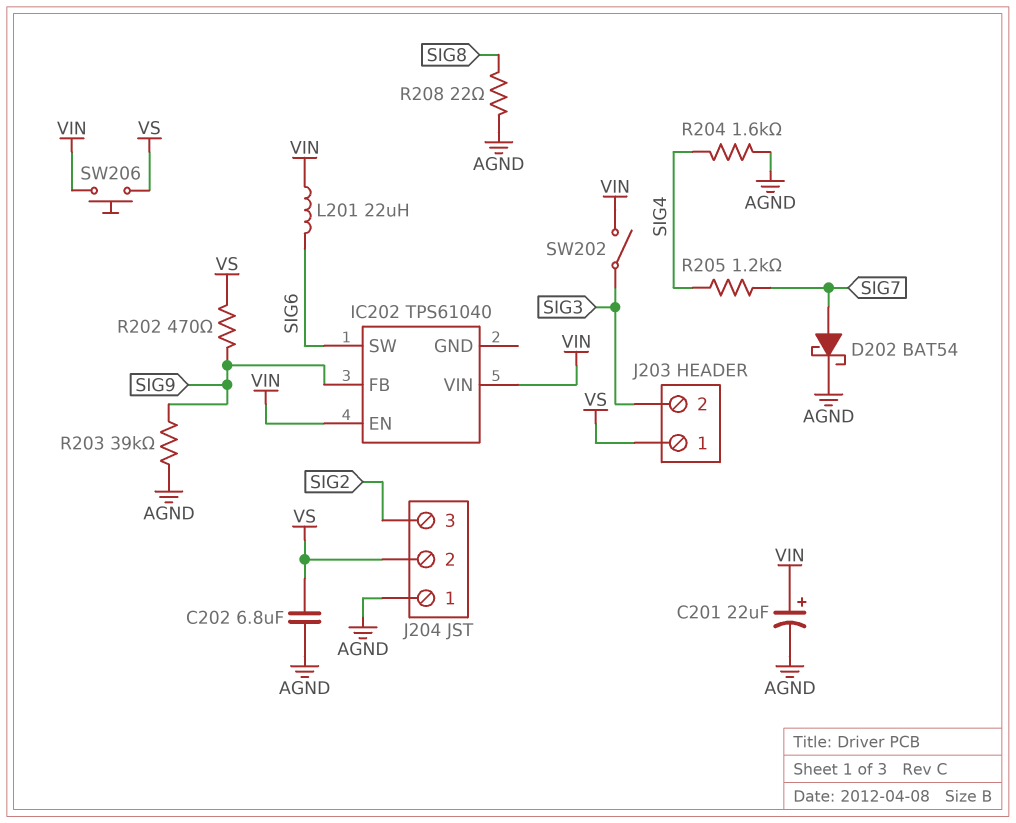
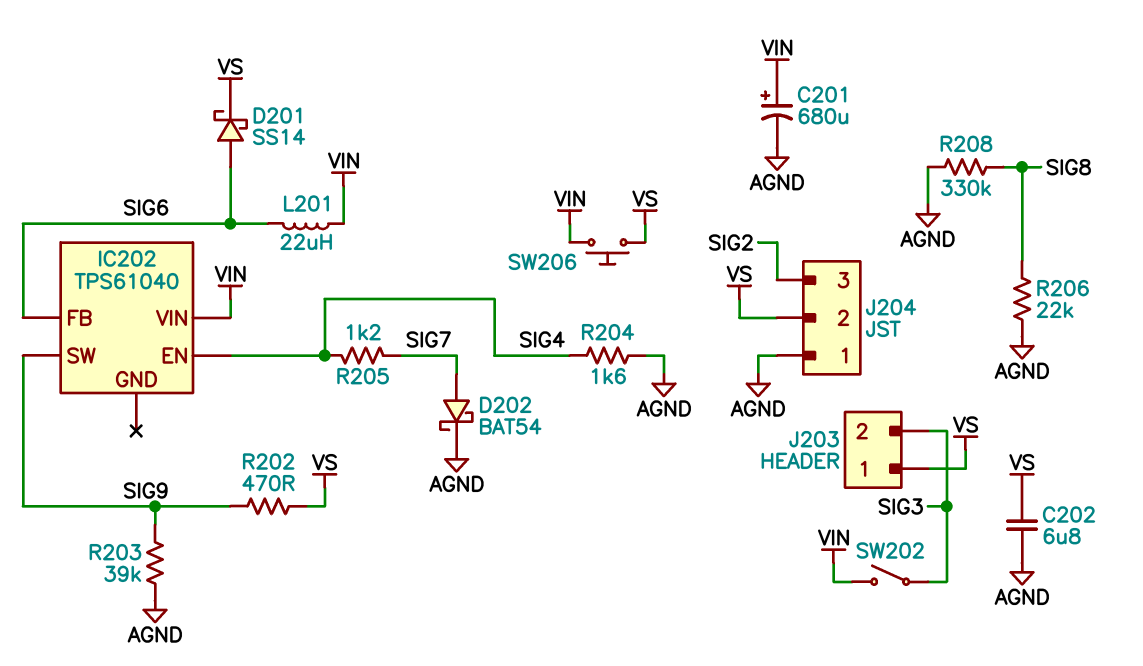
C201: 22uF (plus VIN, minus AGND) -> 680uF (plus VIN, minus AGND)
D201: none -> schottky SS14 (A SIG6, K VS)
IC202 pin EN: VIN -> SIG4
IC202 pin FB: SIG9 -> SIG6
IC202 pin SW: SIG6 -> SIG9
R206: none -> 22k (AGND, SIG8)
R208: 22 (AGND, SIG8) -> 330k (AGND, SIG8)

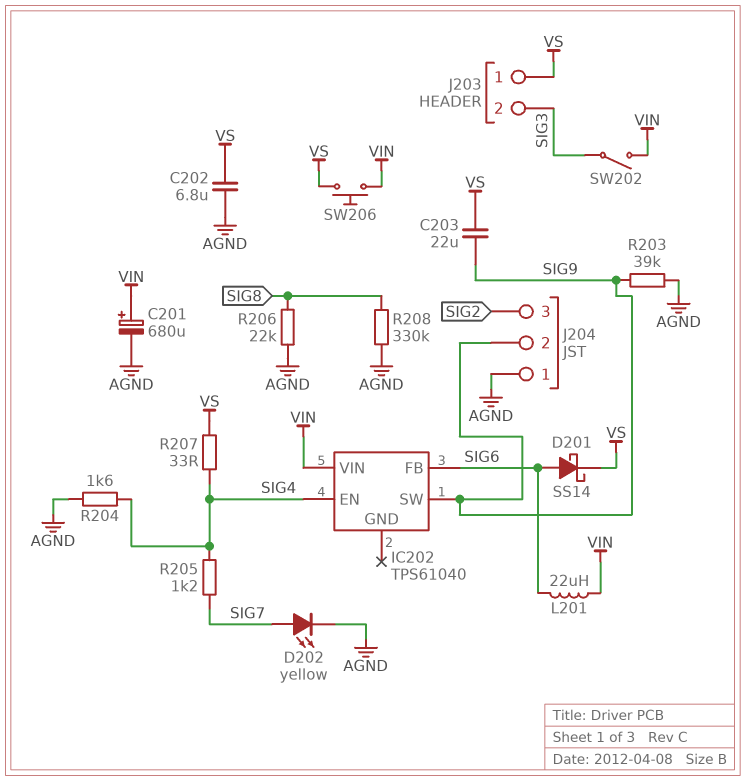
C203: none -> 22uF (SIG9, VS)
D202: schottky BAT54 (A SIG7, K AGND) -> LED yellow (A SIG7, K AGND)
J204 pin 2: VS -> SIG9
R202: 470 (SIG9, VS) -> none
R207: none -> 33 (SIG4, VS)

